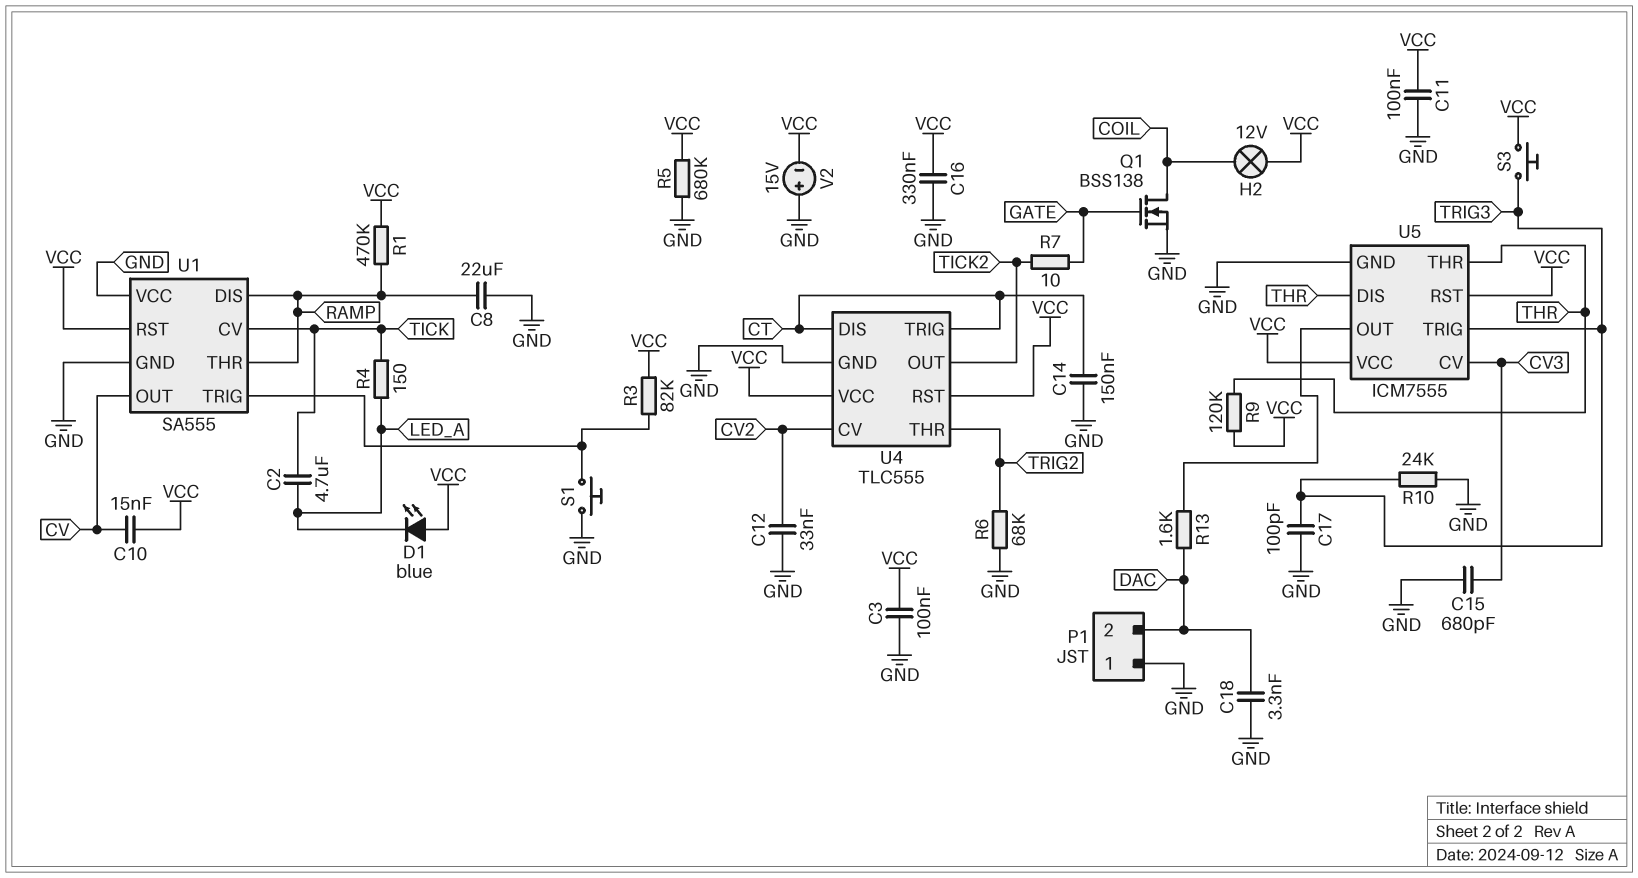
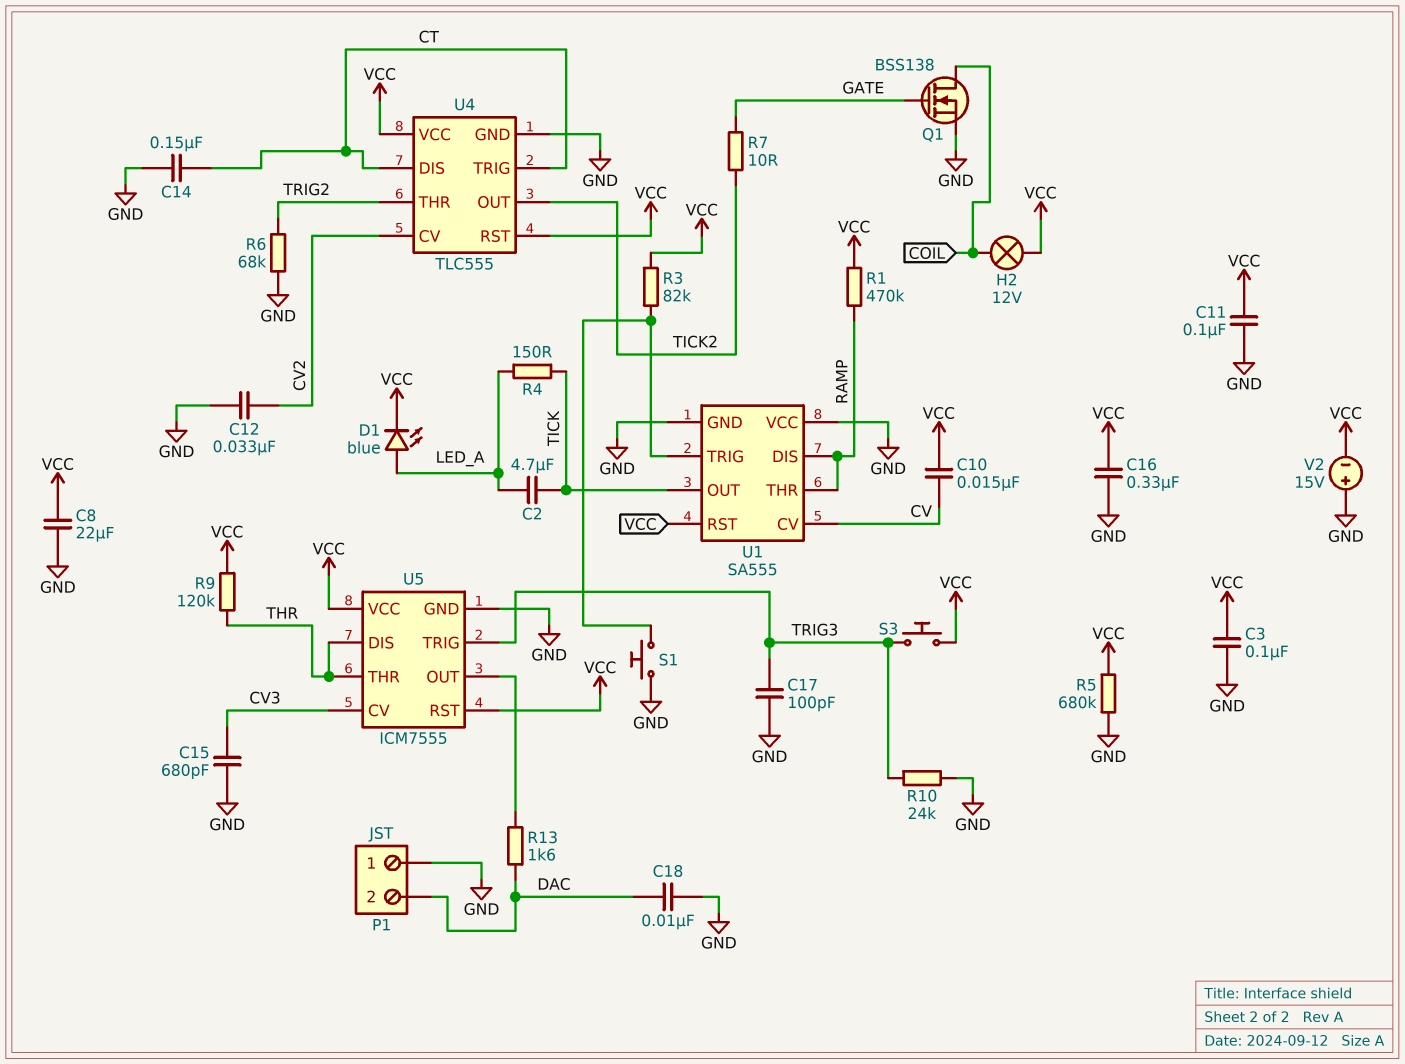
C8: 22uF (GND, RAMP) -> 22uF (GND, VCC)
C18: 3.3nF (DAC, GND) -> 10nF (DAC, GND)
D1: LED blue (A VCC, K LED_A) -> LED blue (A LED_A, K VCC)
U1 pin CV: TICK -> CV
U1 pin OUT: CV -> TICK

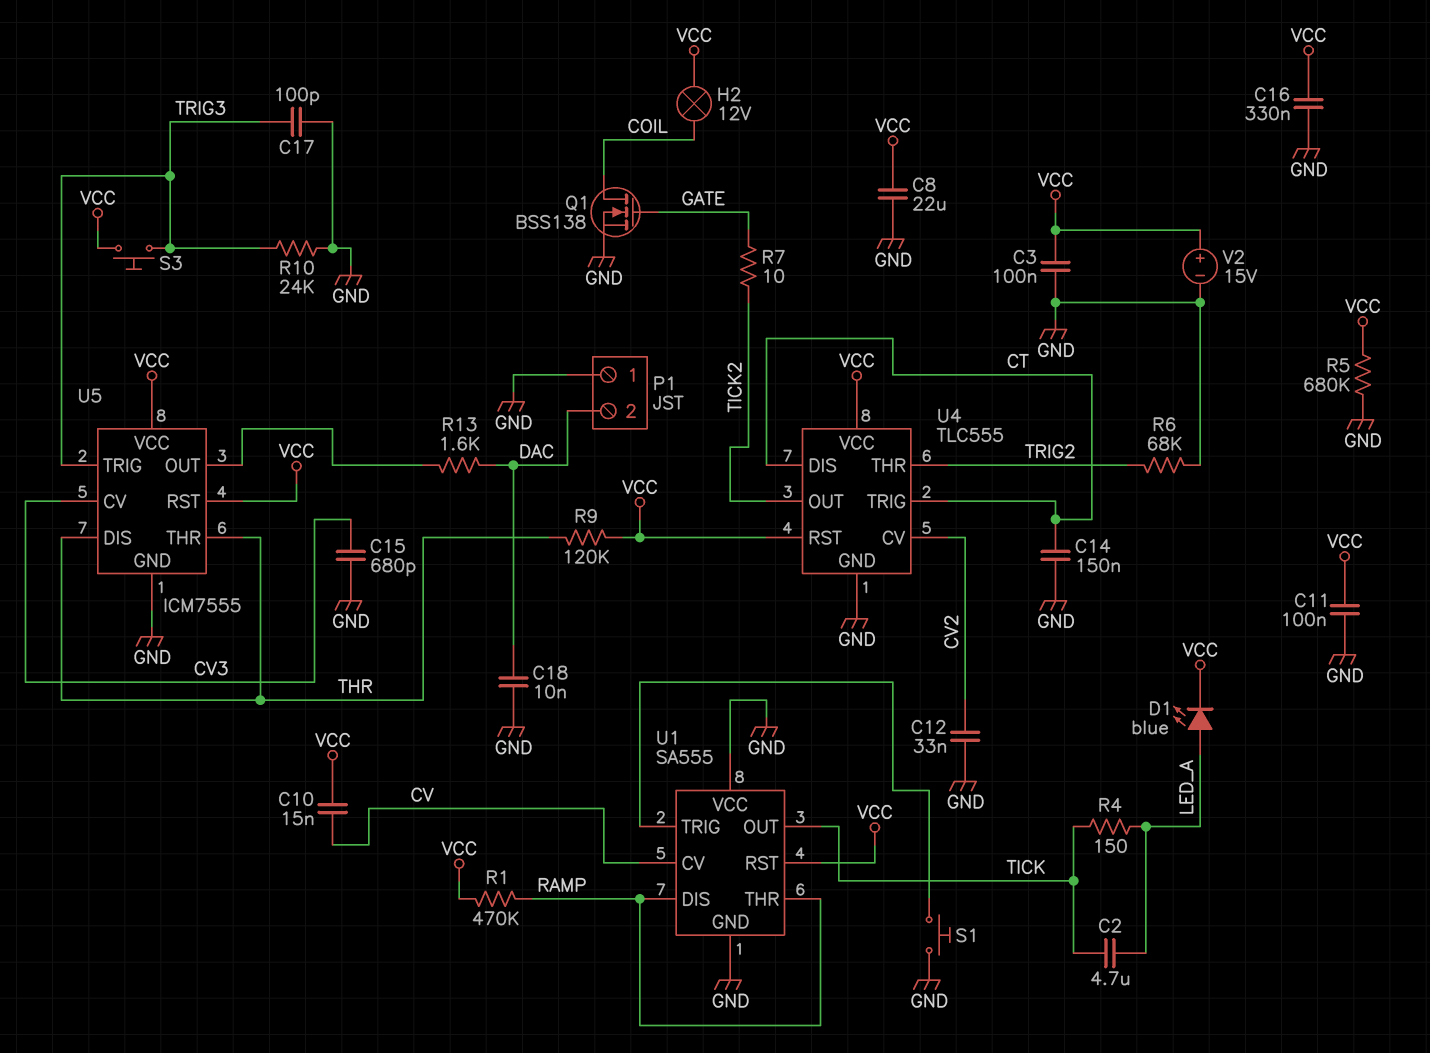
R3: 82k (U1/TRIG, VCC) -> none
V2: 15V (plus GND, minus VCC) -> 15V (plus VCC, minus GND)

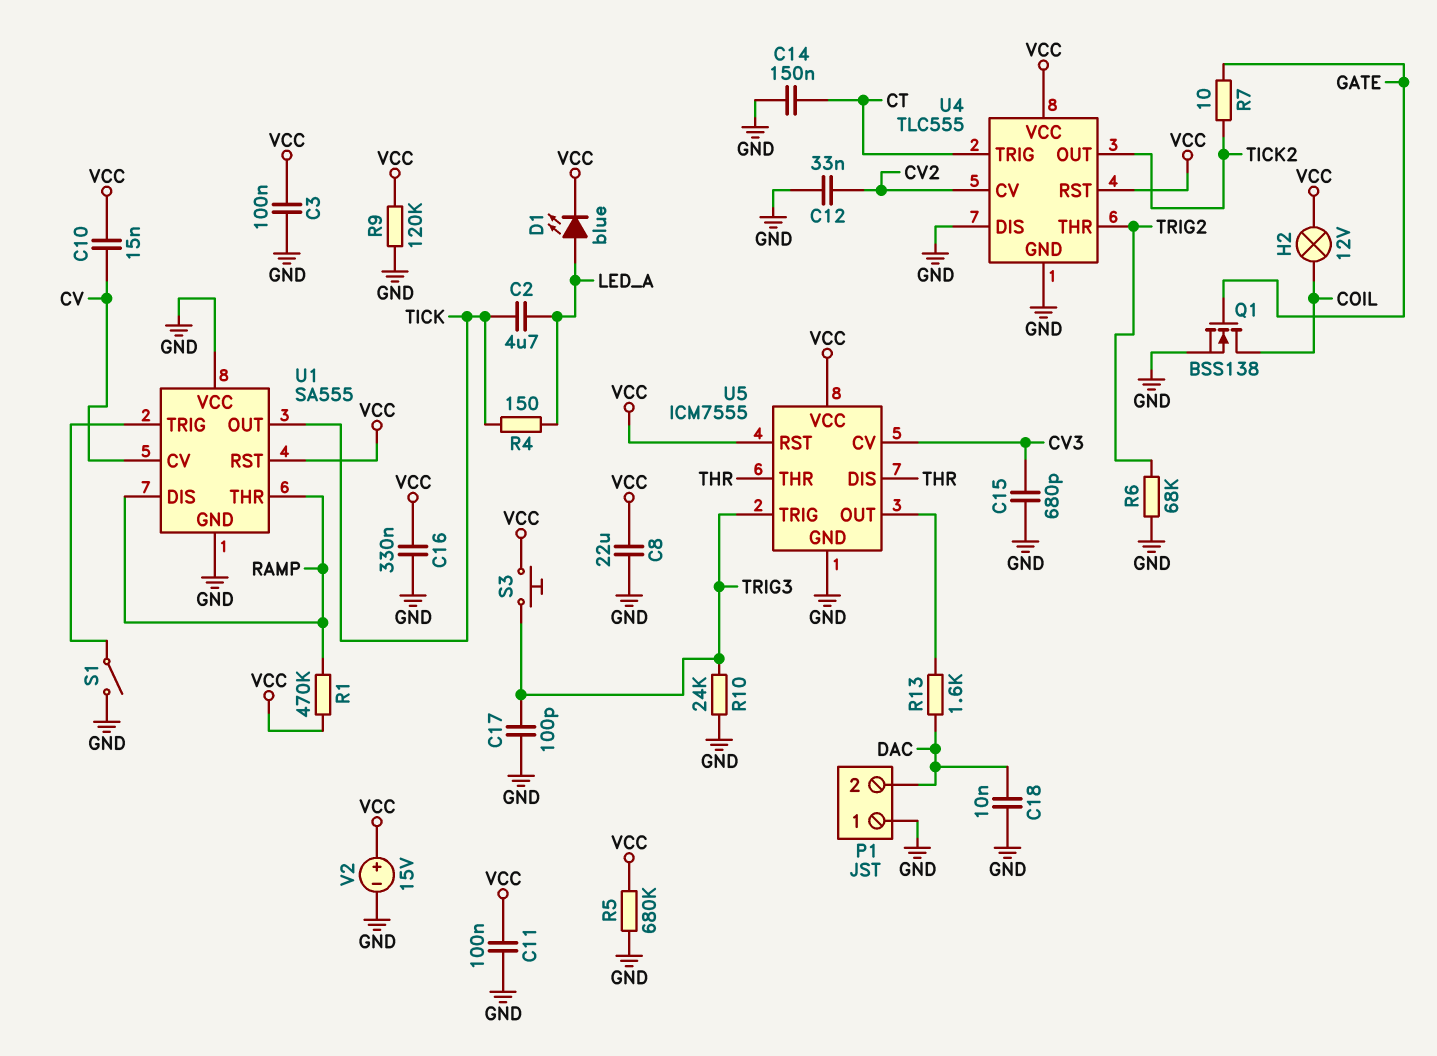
R9: 120k (THR, VCC) -> 120k (GND, VCC)
S1: button (GND, U1/TRIG) -> switch (GND, U1/TRIG)
U4 pin DIS: CT -> GND

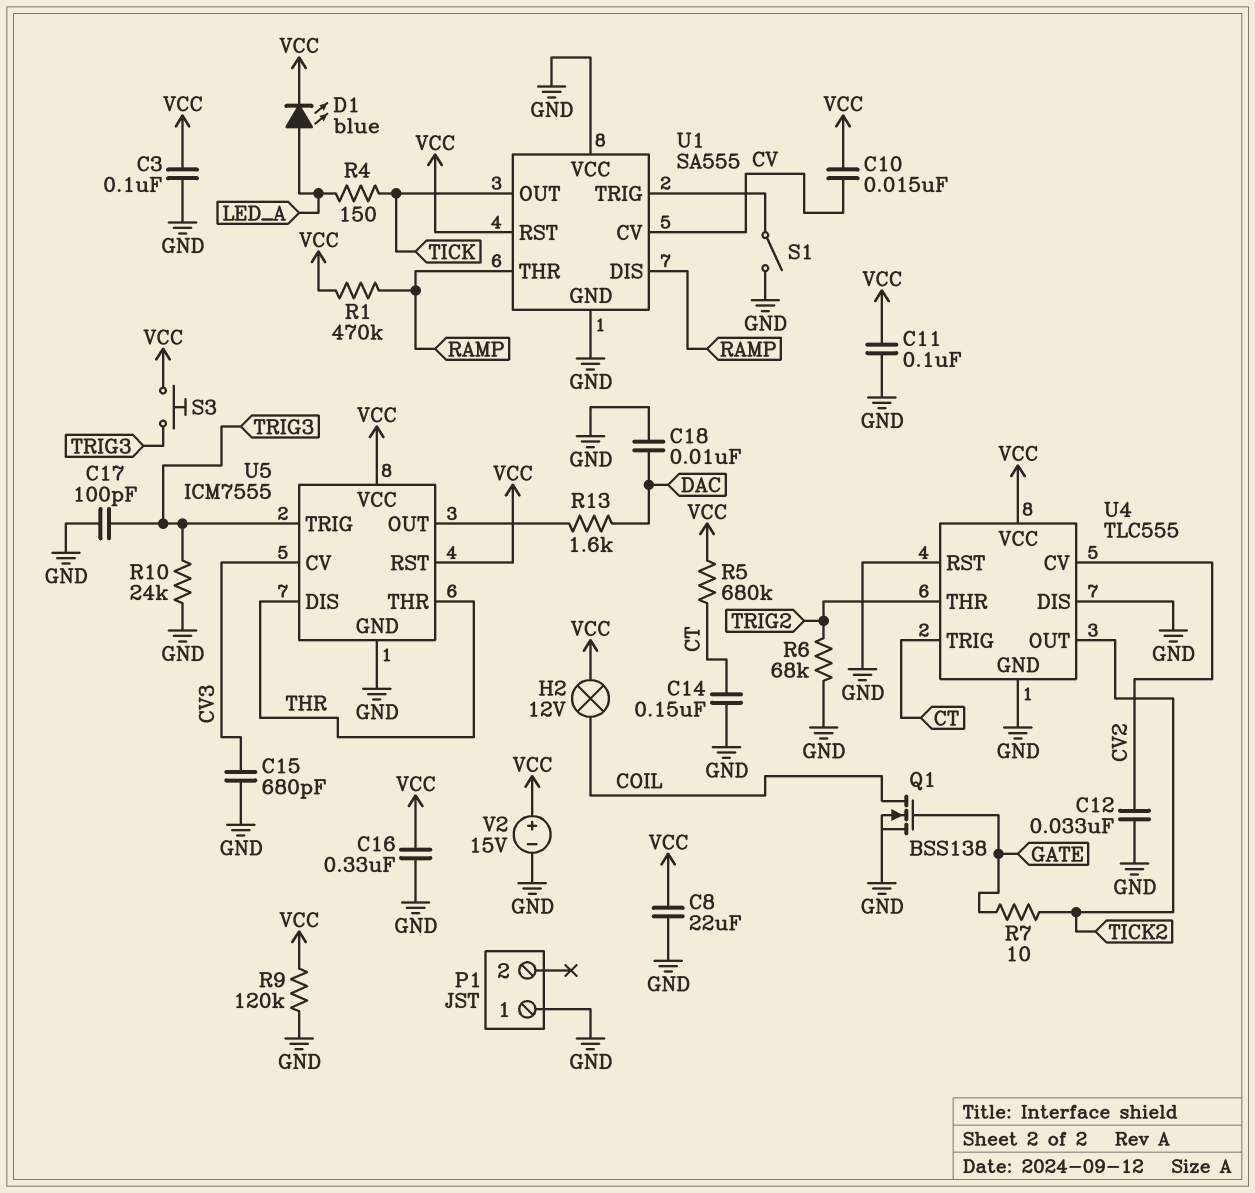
C2: 4.7uF (LED_A, TICK) -> none
P1 pin 2: DAC -> none
R5: 680k (GND, VCC) -> 680k (CT, VCC)
U4 pin RST: VCC -> GND

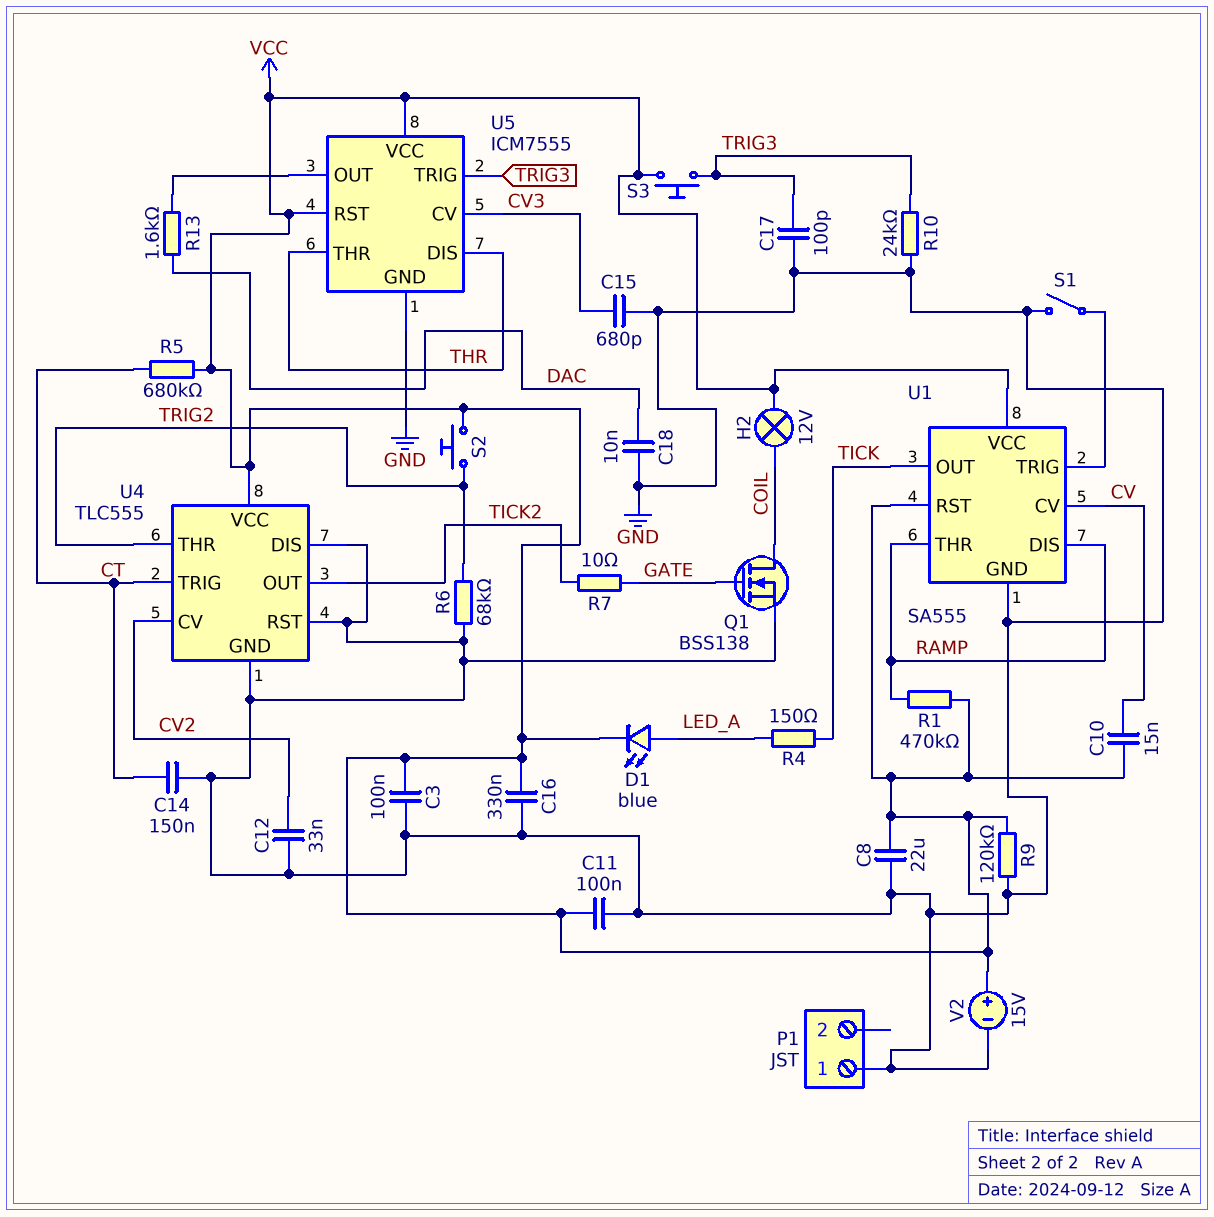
S2: none -> button (TRIG2, VCC)
U1 pin VCC: GND -> VCC

